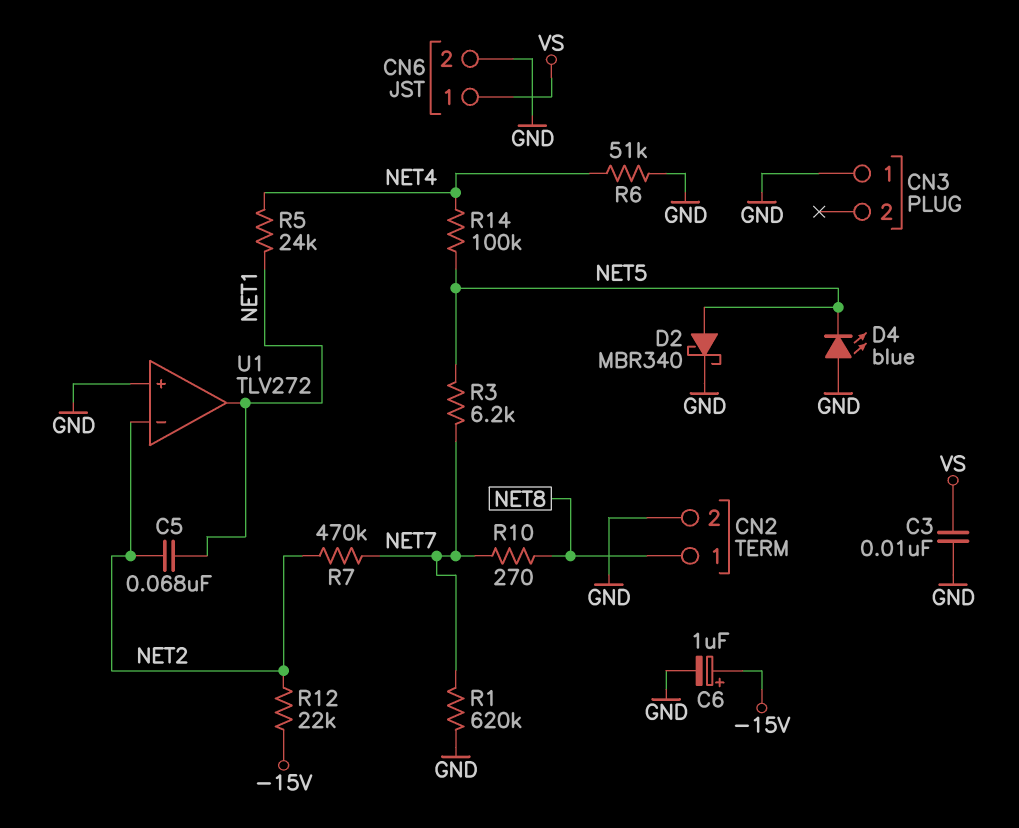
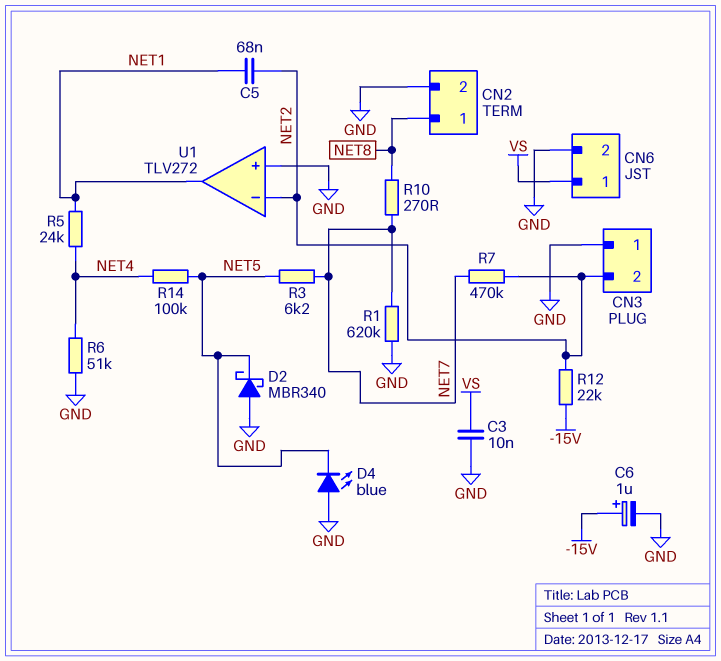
CN3 pin 2: none -> NET2
D2: schottky MBR340 (A NET5, K GND) -> schottky MBR340 (A GND, K NET5)

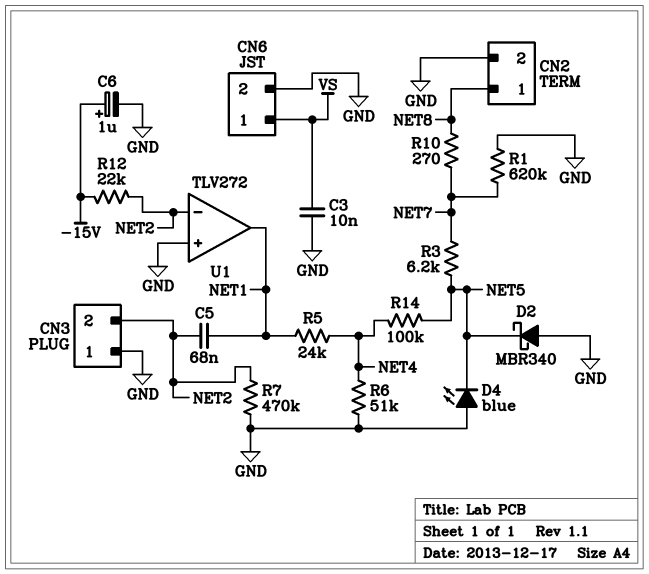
R7: 470k (NET2, NET7) -> 470k (GND, NET2)

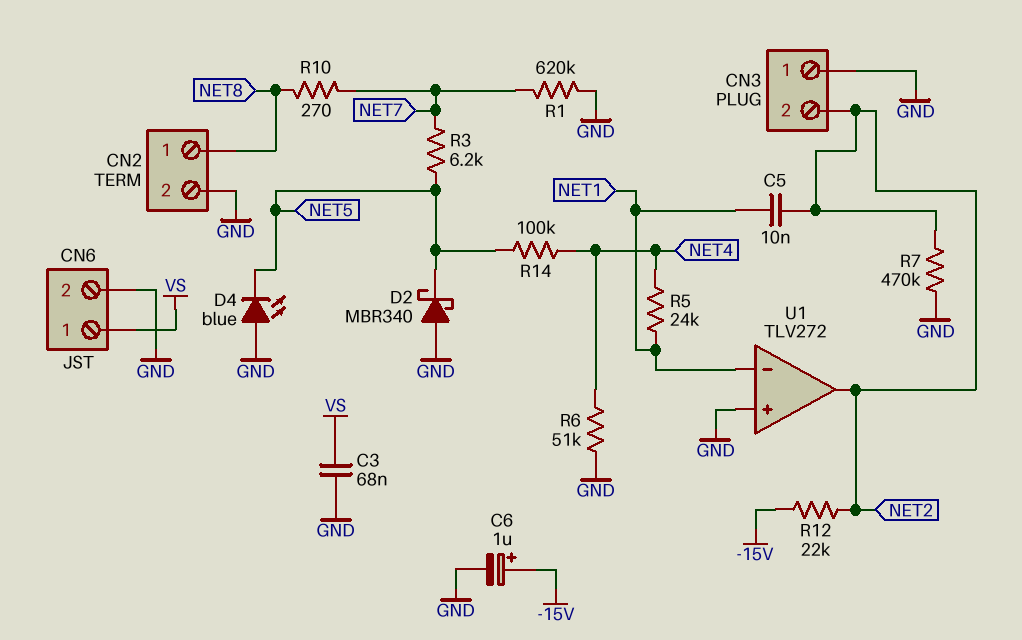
C3: 10nF (GND, VS) -> 68nF (GND, VS)
C5: 68nF (NET1, NET2) -> 10nF (NET1, NET2)
U1 pin in-: NET2 -> NET1
U1 pin out: NET1 -> NET2

